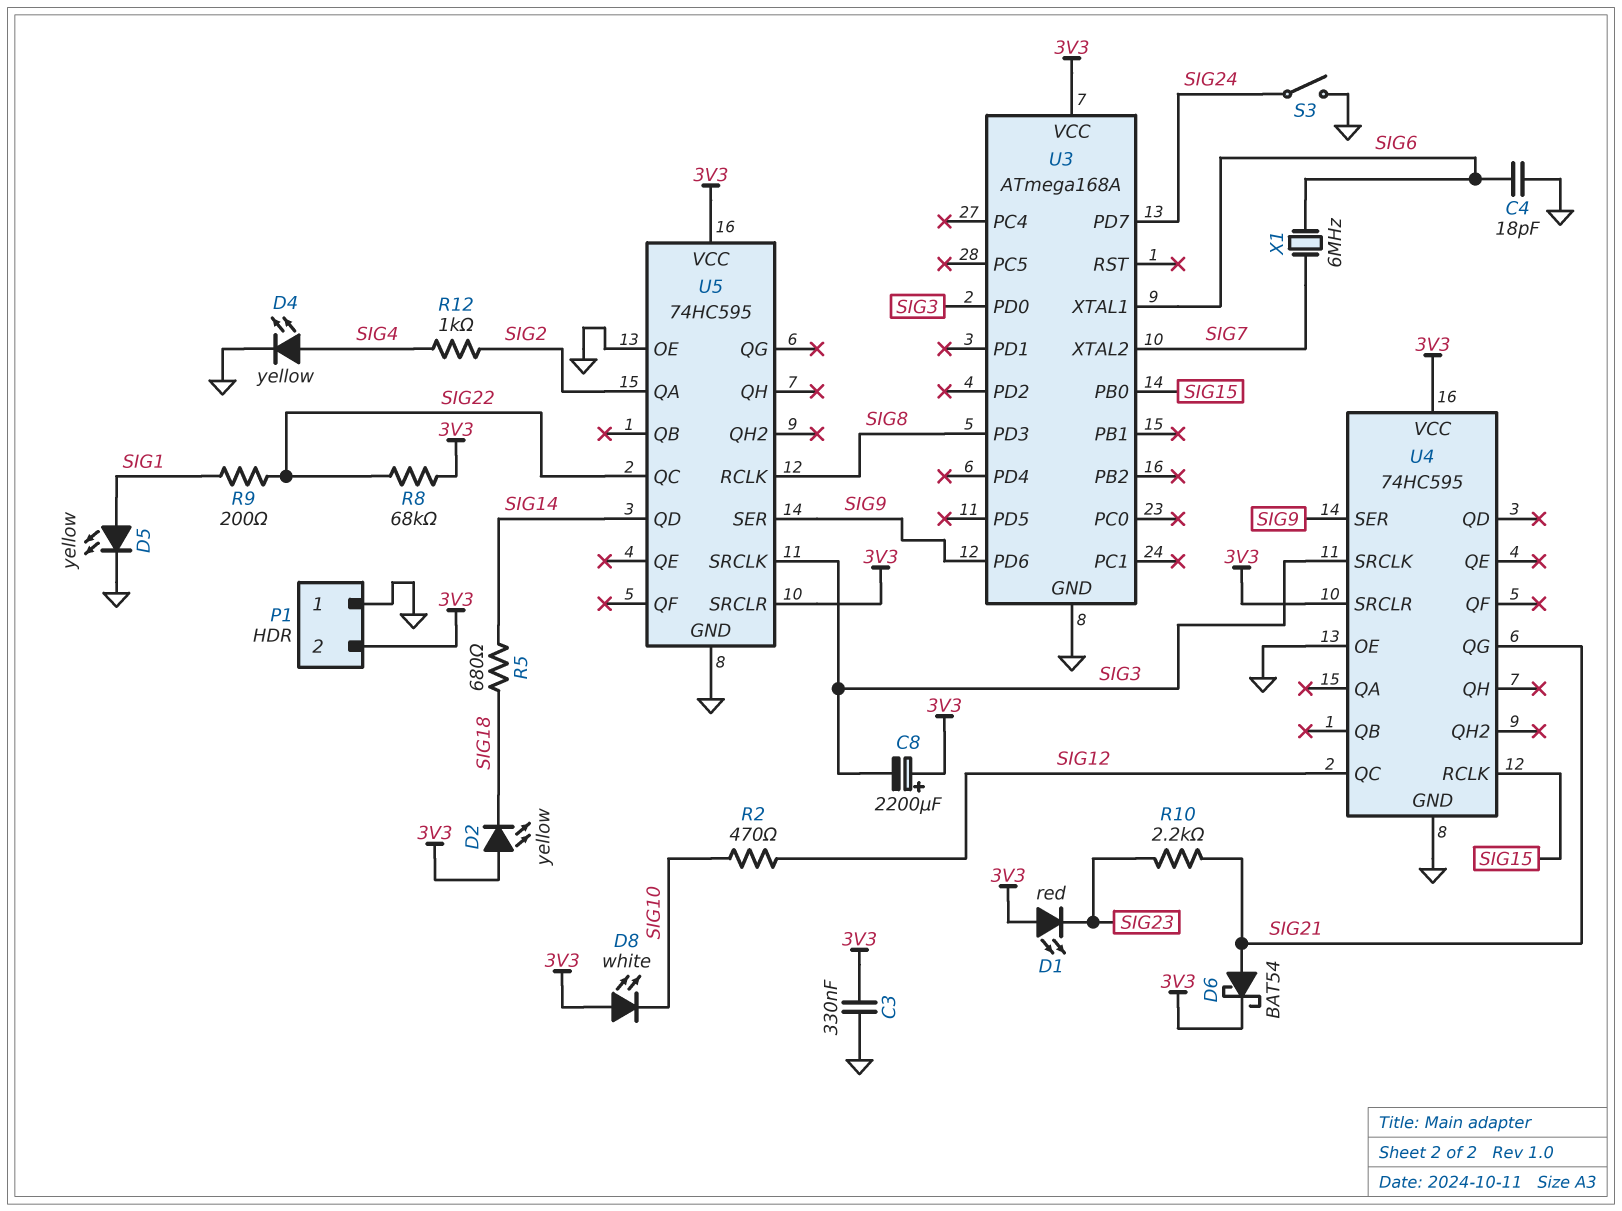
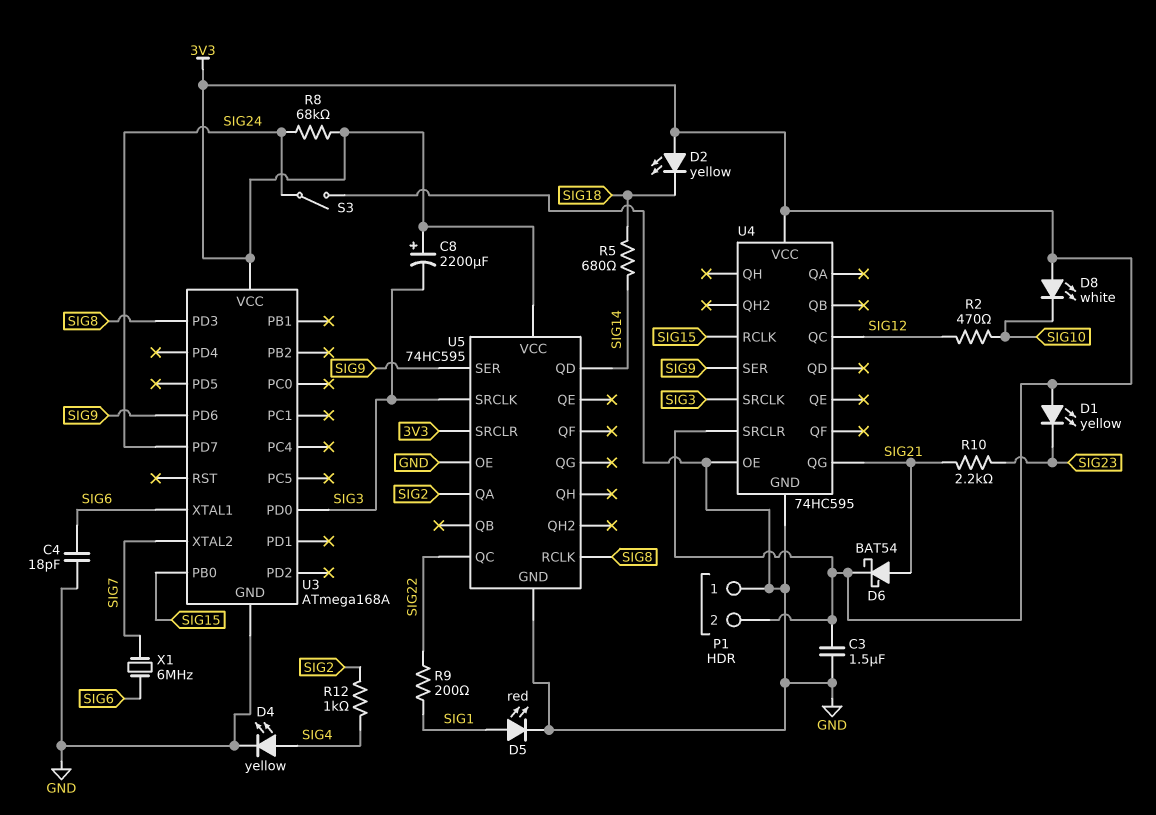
C3: 330nF (3V3, GND) -> 1.5uF (3V3, GND)
D1: LED red (A 3V3, K SIG23) -> LED yellow (A 3V3, K SIG23)
D5: LED yellow (A SIG1, K GND) -> LED red (A SIG1, K GND)
R8: 68k (3V3, SIG22) -> 68k (3V3, SIG24)

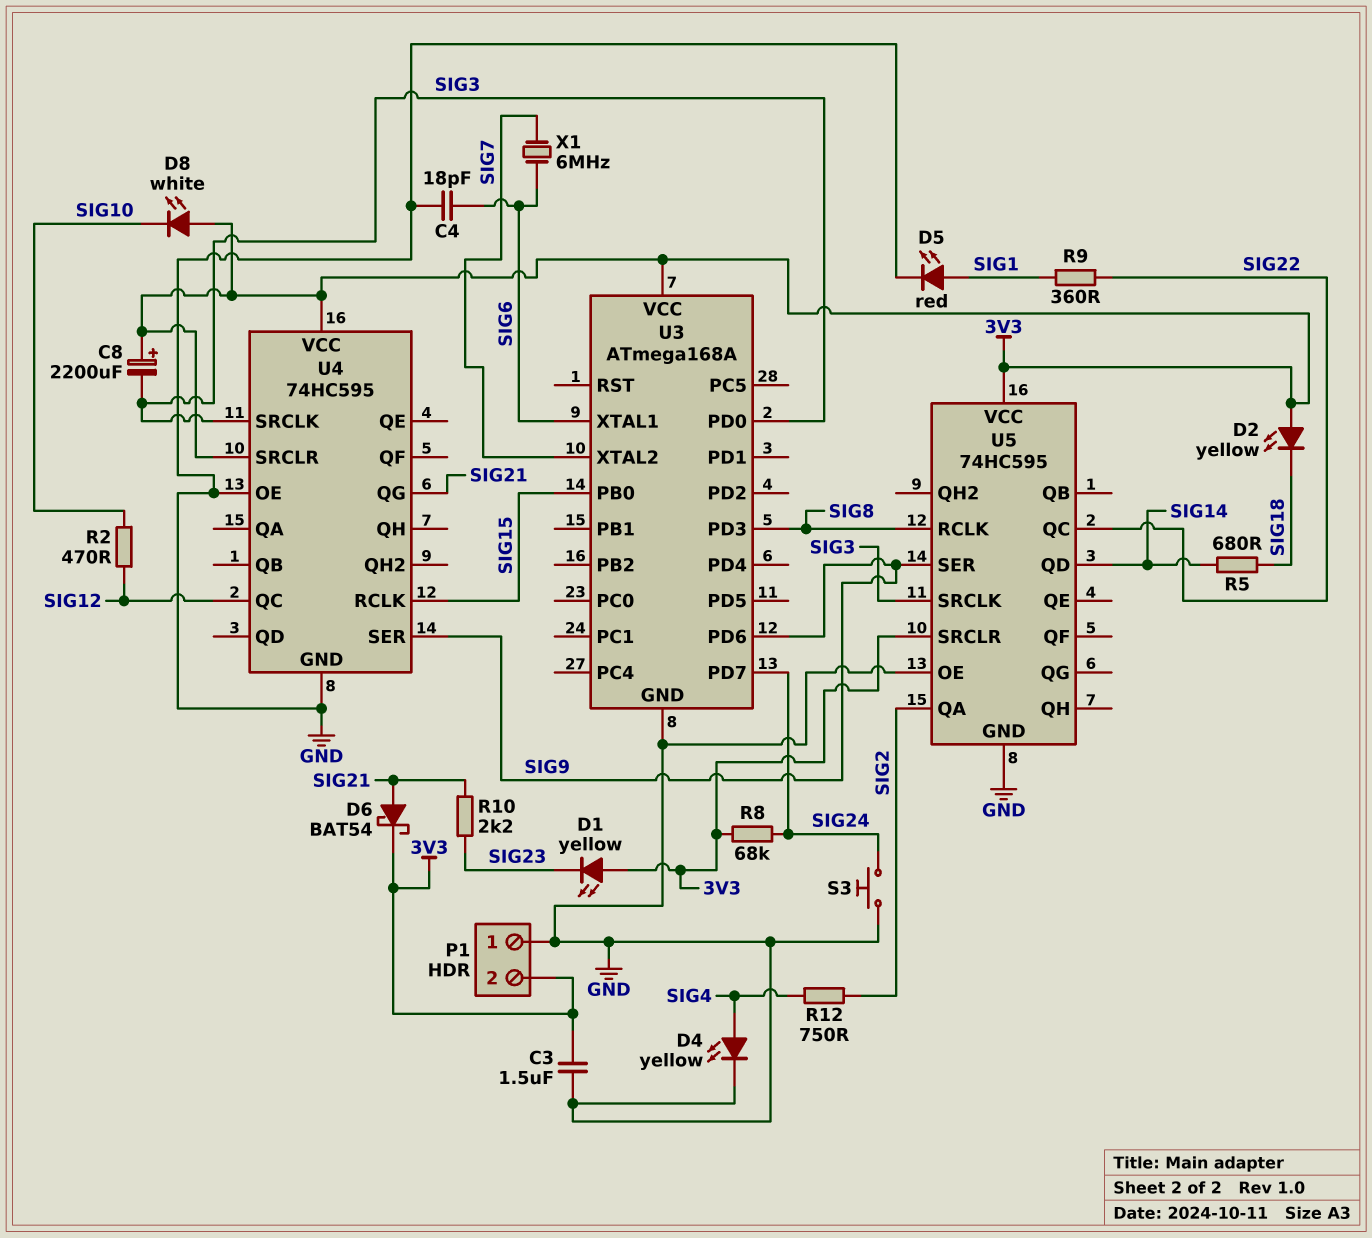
R9: 200 (SIG1, SIG22) -> 360 (SIG1, SIG22)
R12: 1k (SIG2, SIG4) -> 750 (SIG2, SIG4)
S3: switch (GND, SIG24) -> button (GND, SIG24)

